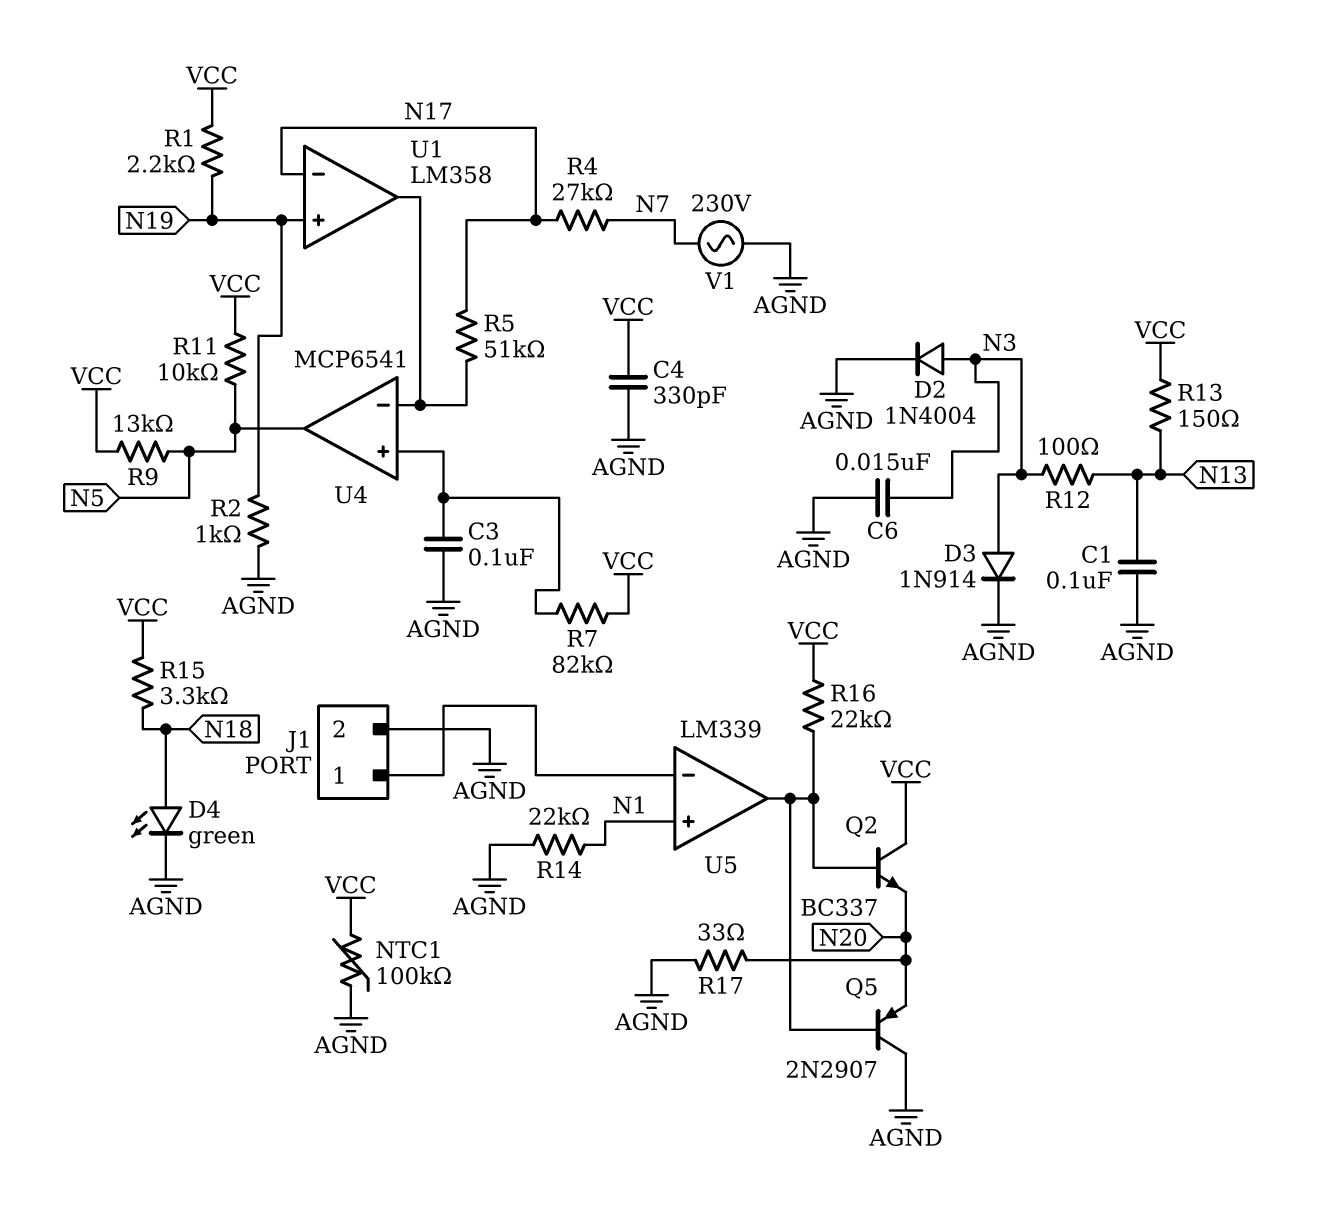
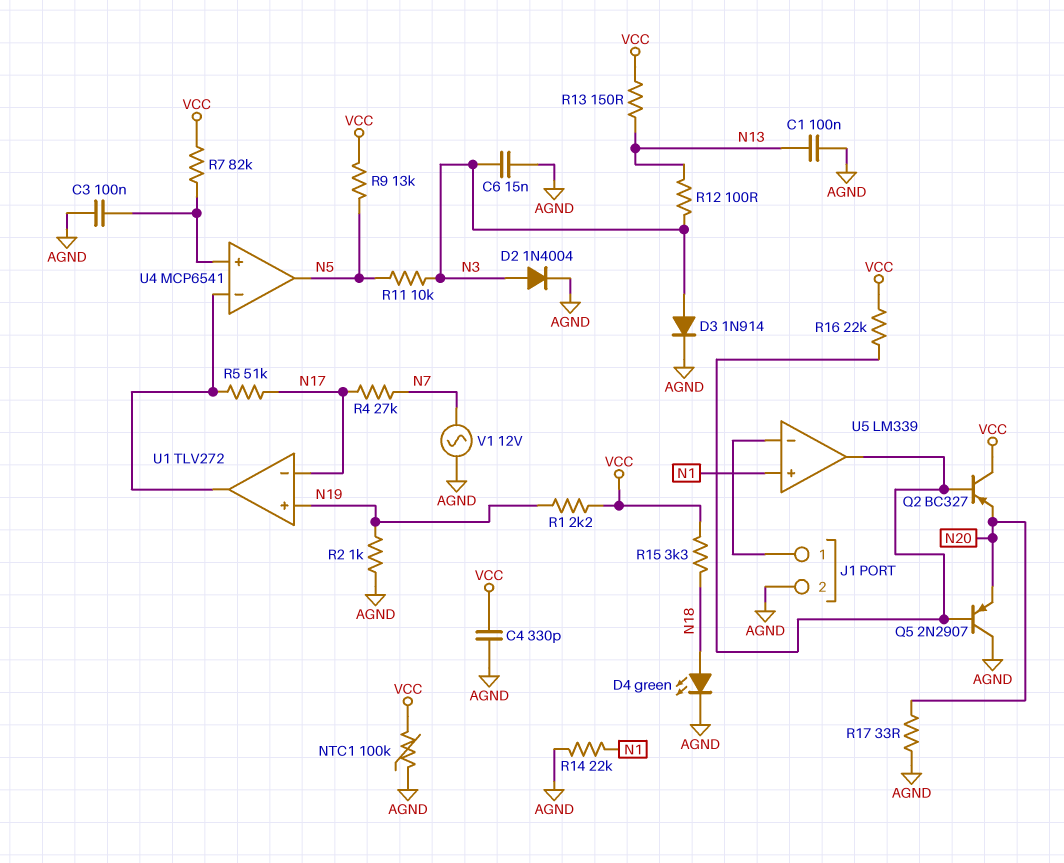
Q2: NPN BC337 (B U5/out, C VCC, E N20) -> PNP BC327 (B U5/out, C VCC, E N20)
R11: 10k (N5, VCC) -> 10k (N3, N5)
U1: LM358 -> TLV272
V1: AC 230V (AGND, N7) -> AC 12V (AGND, N7)

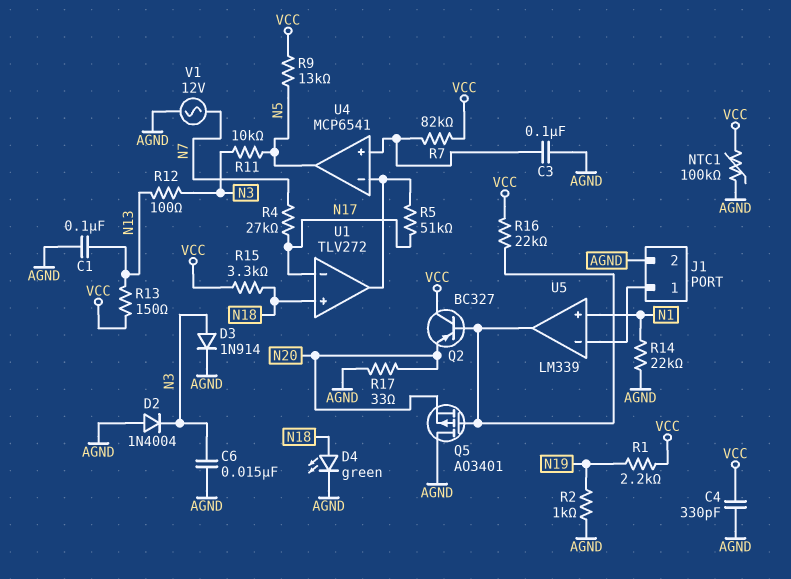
D2: diode 1N4004 (A N3, K AGND) -> diode 1N4004 (A AGND, K N3)
Q5: PNP 2N2907 (B U5/out, C AGND, E N20) -> PMOS AO3401 (G U5/out, D AGND, S N20)
U1 pin in+: N19 -> N18

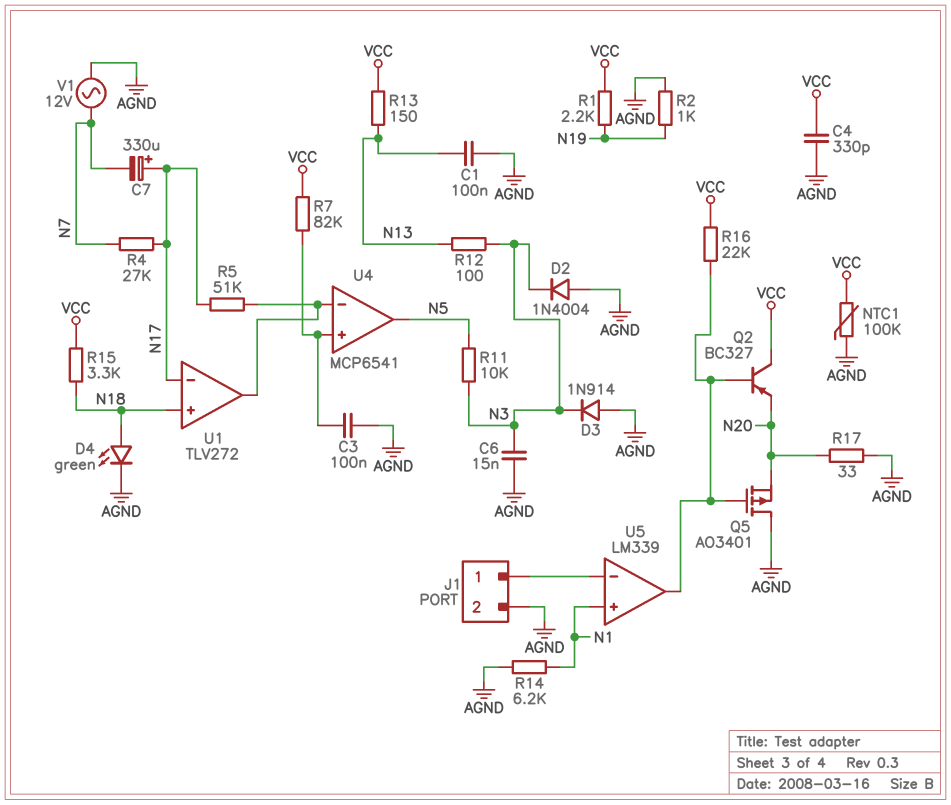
C7: none -> 330uF (plus N17, minus N7)
D3: diode 1N914 (A N3, K AGND) -> diode 1N914 (A AGND, K N3)
R9: 13k (N5, VCC) -> none
R14: 22k (AGND, N1) -> 6.2k (AGND, N1)

